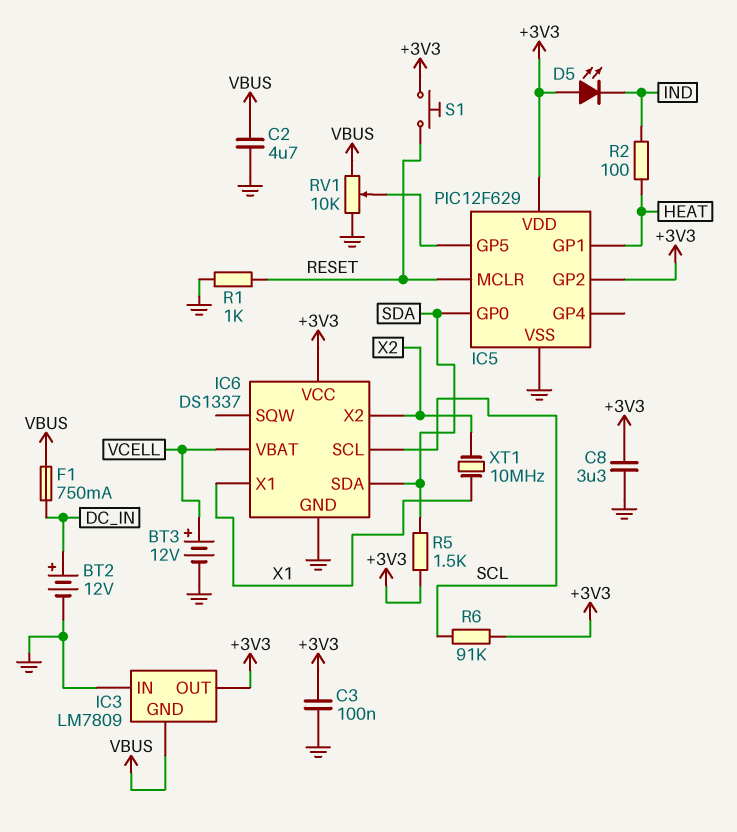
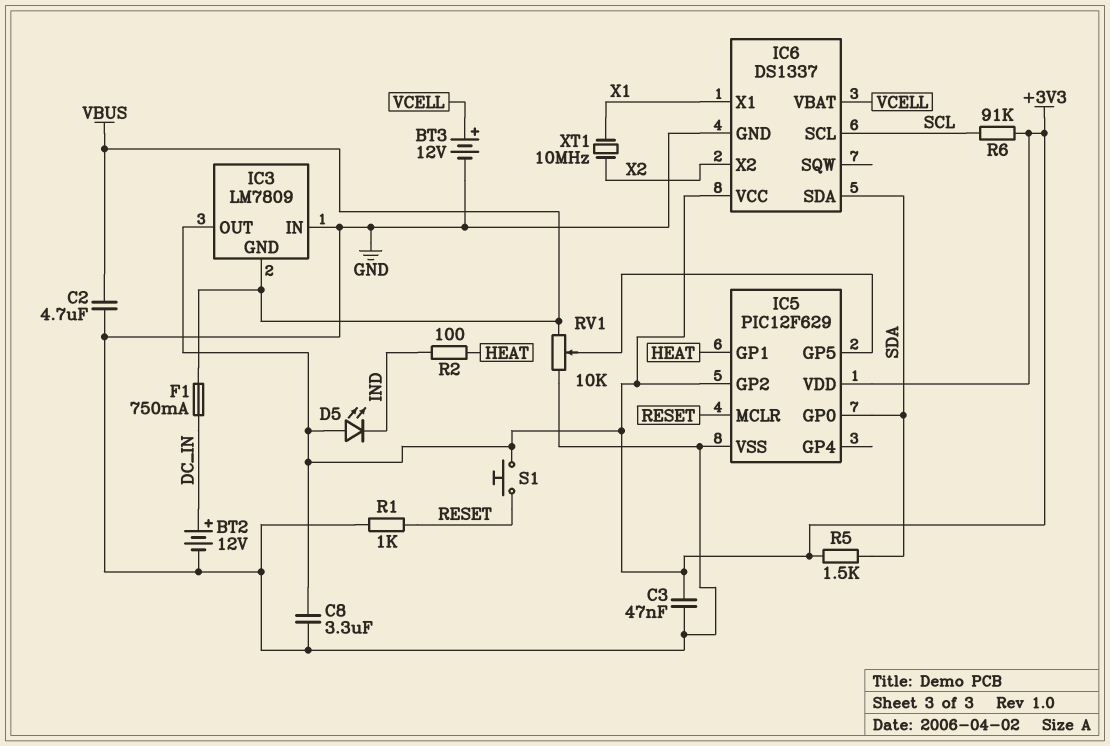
C3: 100nF (+3V3, GND) -> 47nF (+3V3, GND)

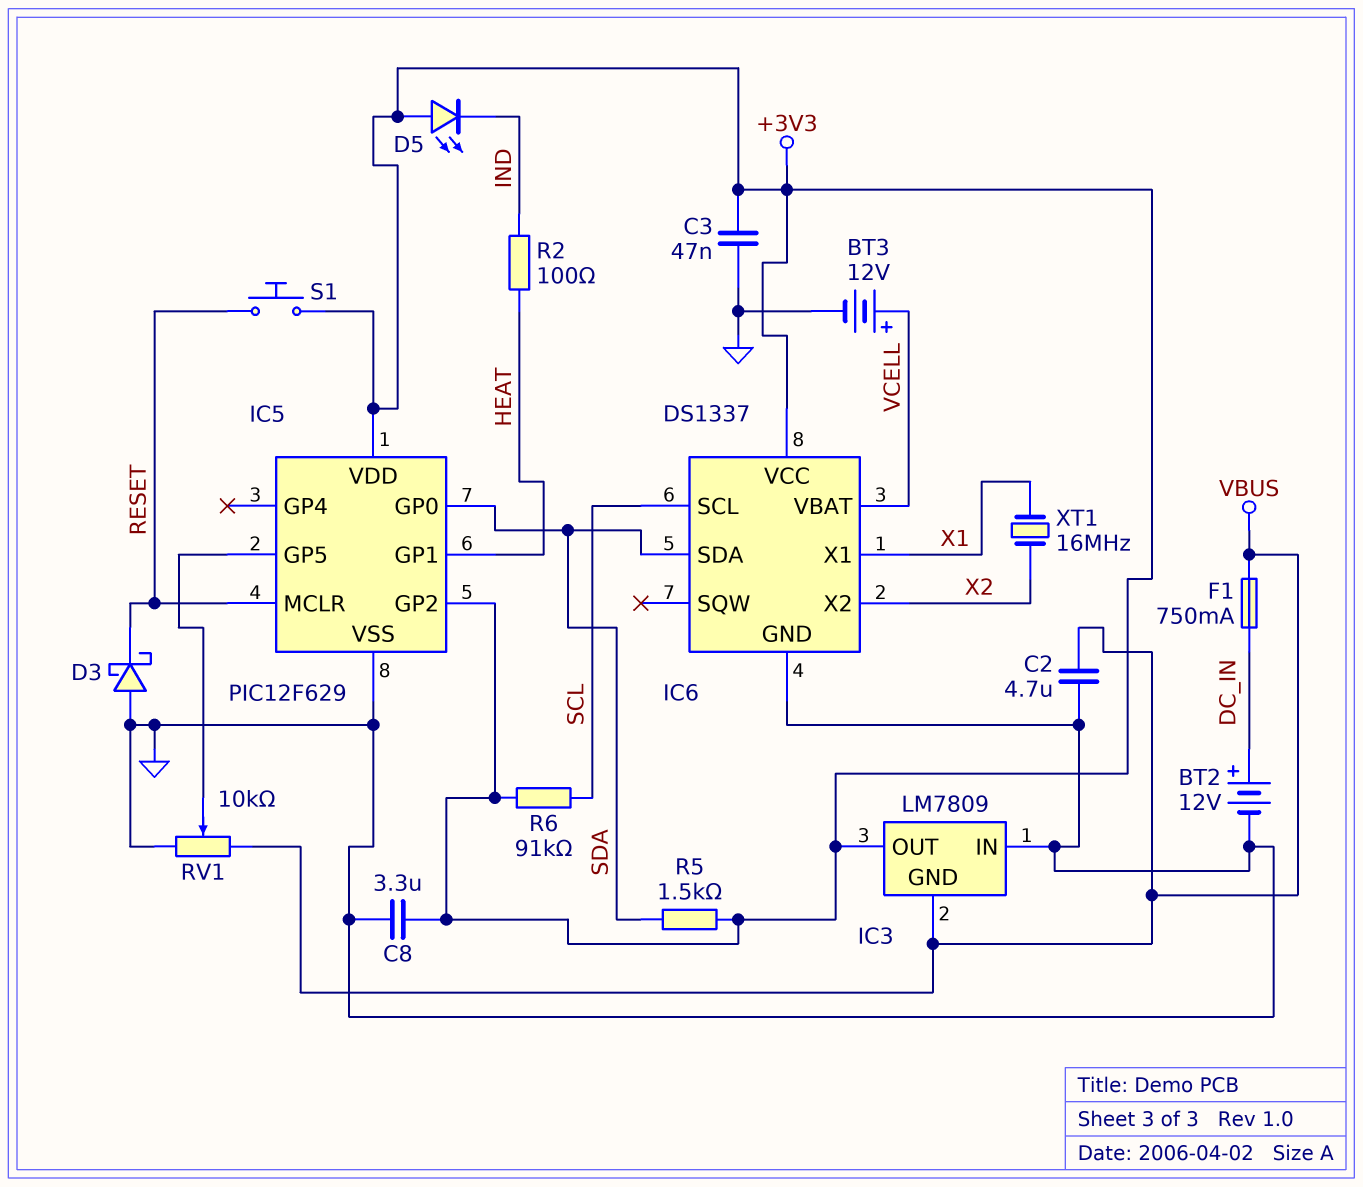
D3: none -> schottky (A GND, K RESET)
R1: 1k (GND, RESET) -> none
XT1: 10MHz (X1, X2) -> 16MHz (X1, X2)

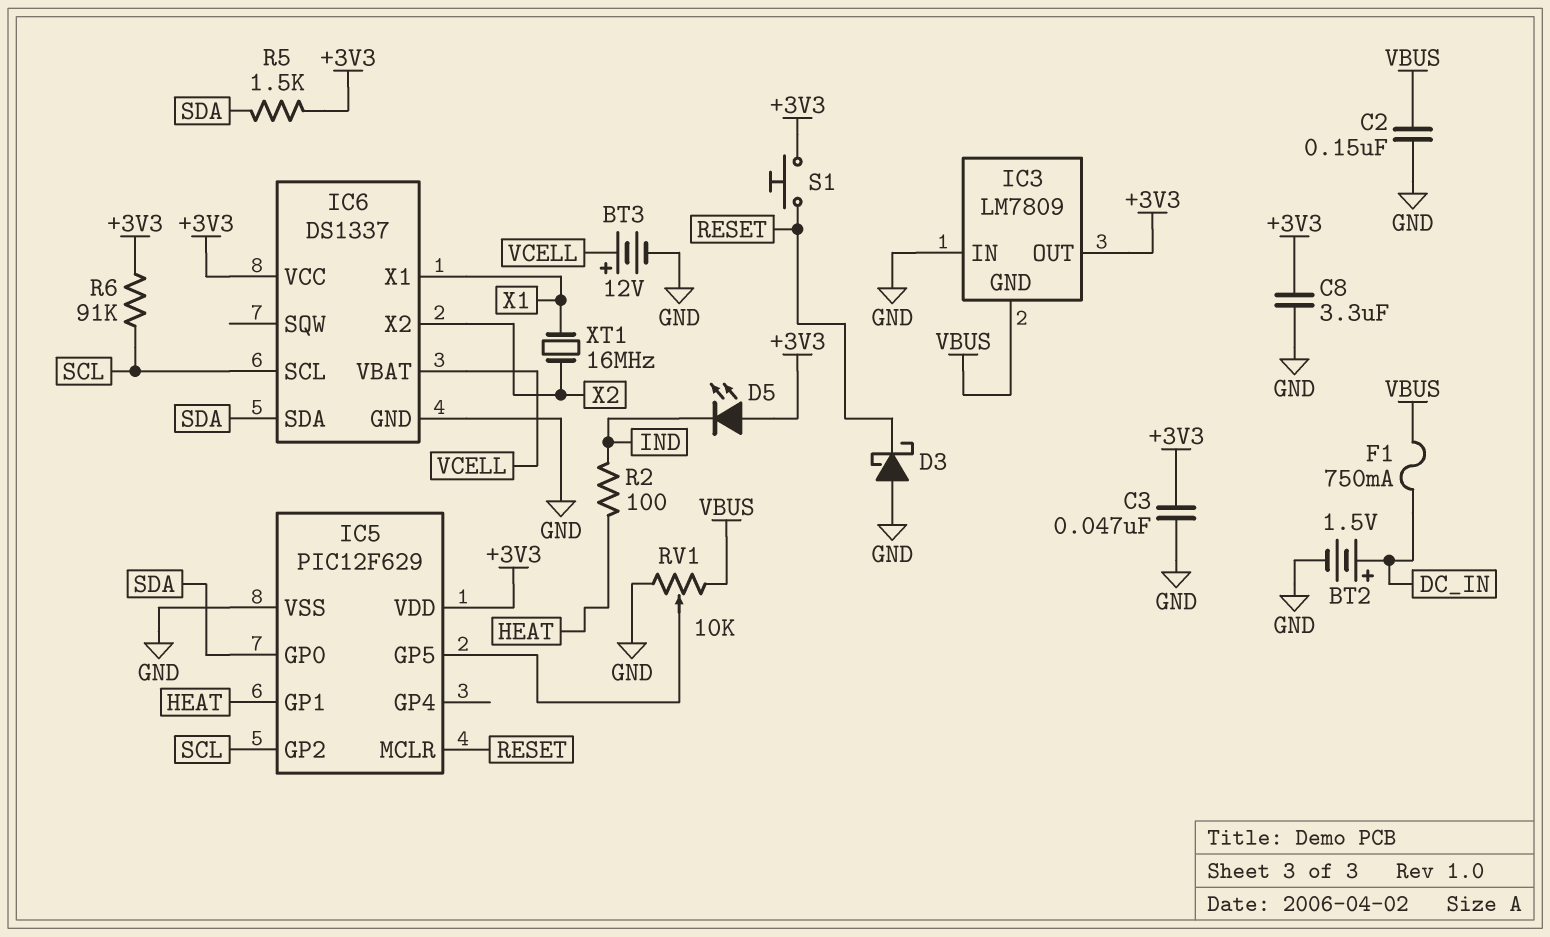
BT2: 12V (plus DC_IN, minus GND) -> 1.5V (plus DC_IN, minus GND)
C2: 4.7uF (GND, VBUS) -> 150nF (GND, VBUS)
IC5 pin GP2: +3V3 -> SCL

